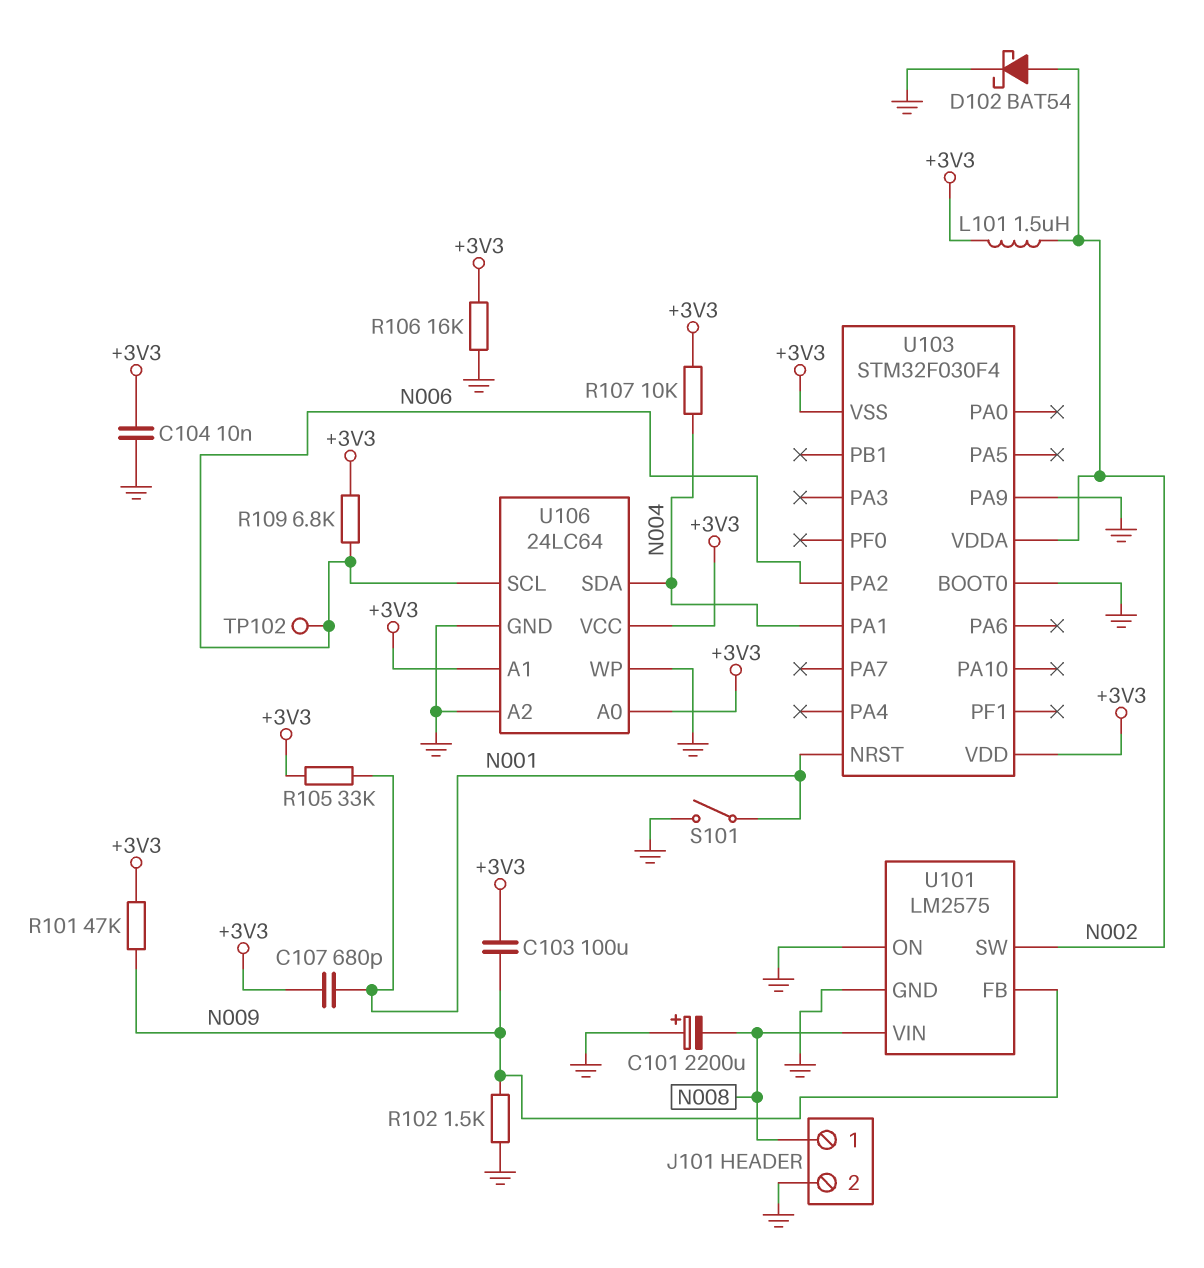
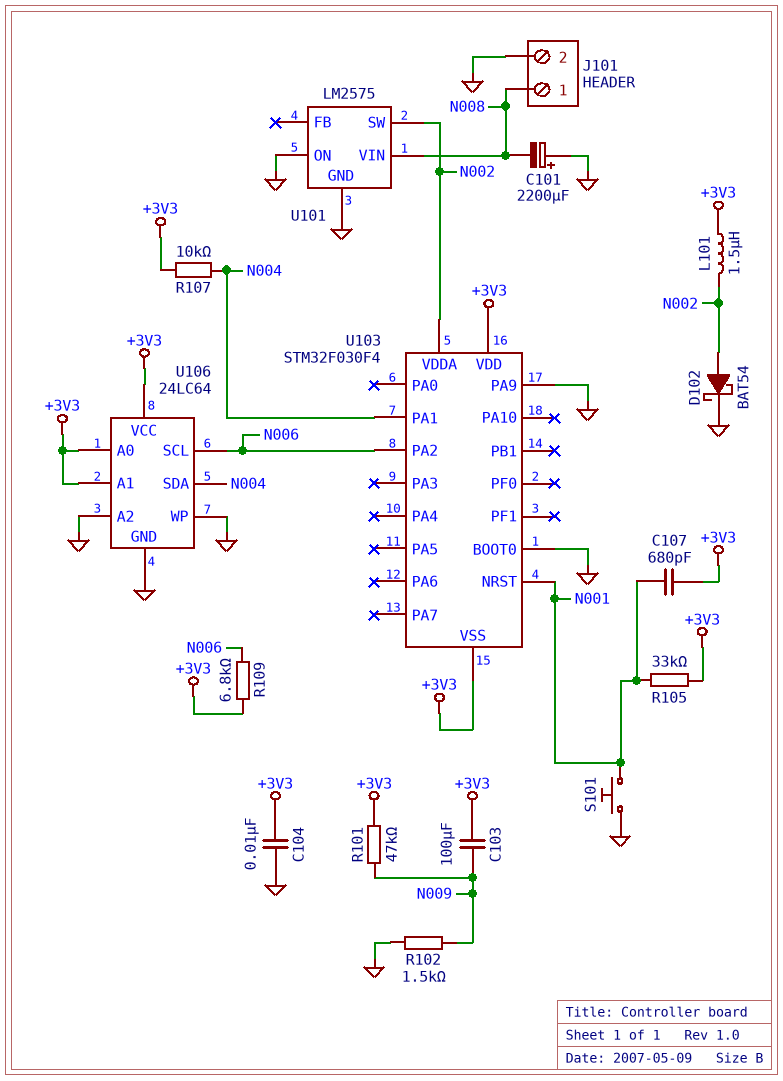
R106: 16k (+3V3, GND) -> none
S101: switch (GND, N001) -> button (GND, N001)
TP102: test point (N006) -> none
U101 pin FB: N009 -> none

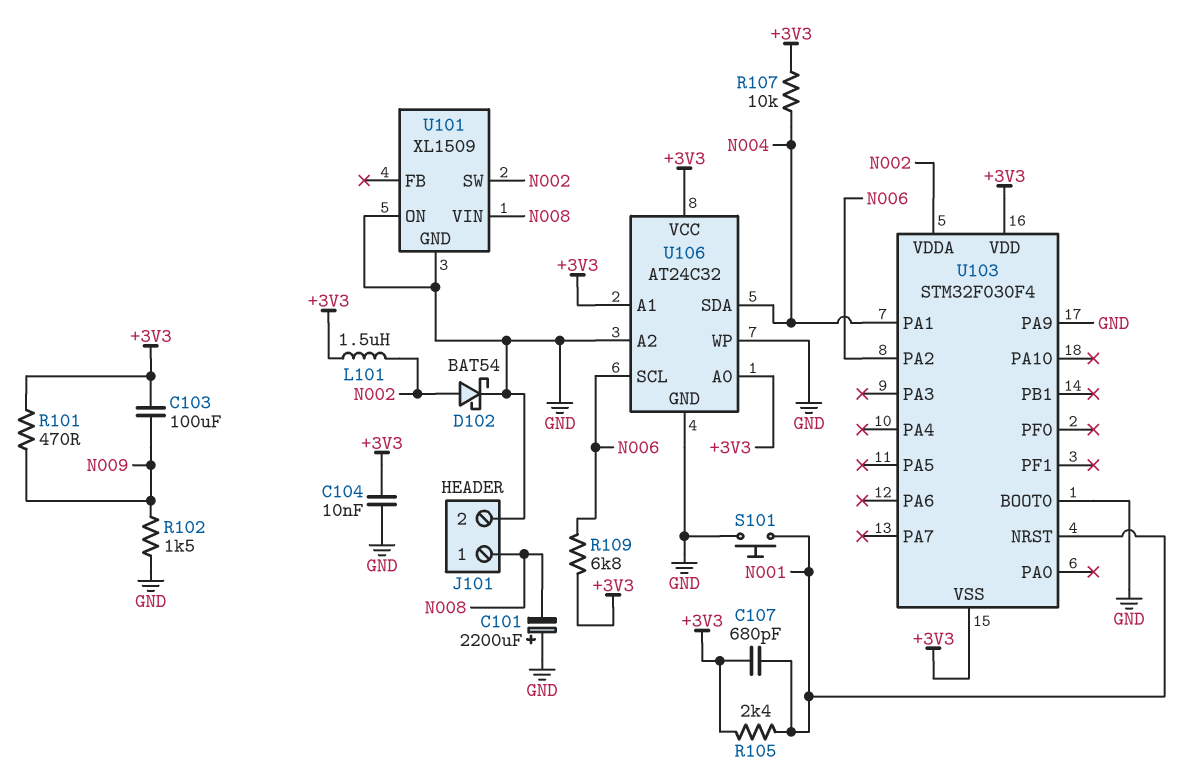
R101: 47k (+3V3, N009) -> 470 (+3V3, N009)
R105: 33k (+3V3, N001) -> 2.4k (+3V3, N001)
U101: LM2575 -> XL1509
U106: 24LC64 -> AT24C32

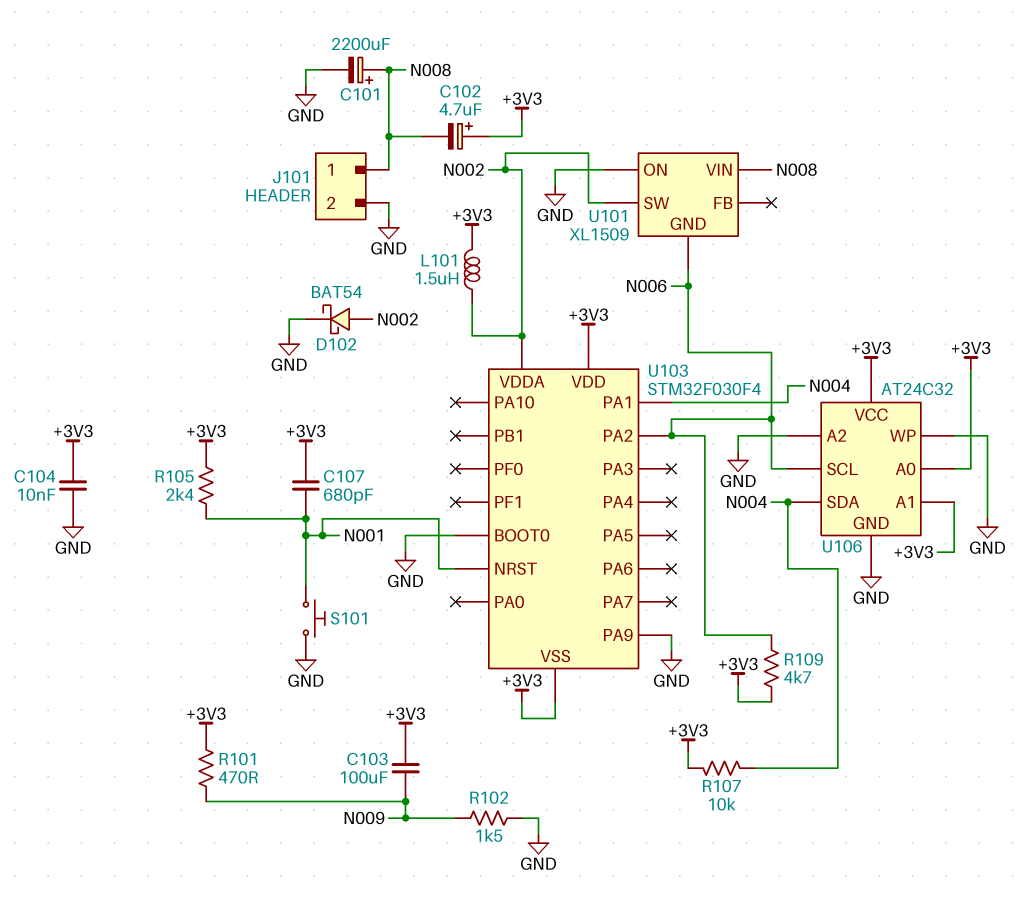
C101: 2200uF (plus GND, minus N008) -> 2200uF (plus N008, minus GND)
C102: none -> 4.7uF (plus +3V3, minus N008)
R109: 6.8k (+3V3, N006) -> 4.7k (+3V3, N006)
U101 pin GND: GND -> N006

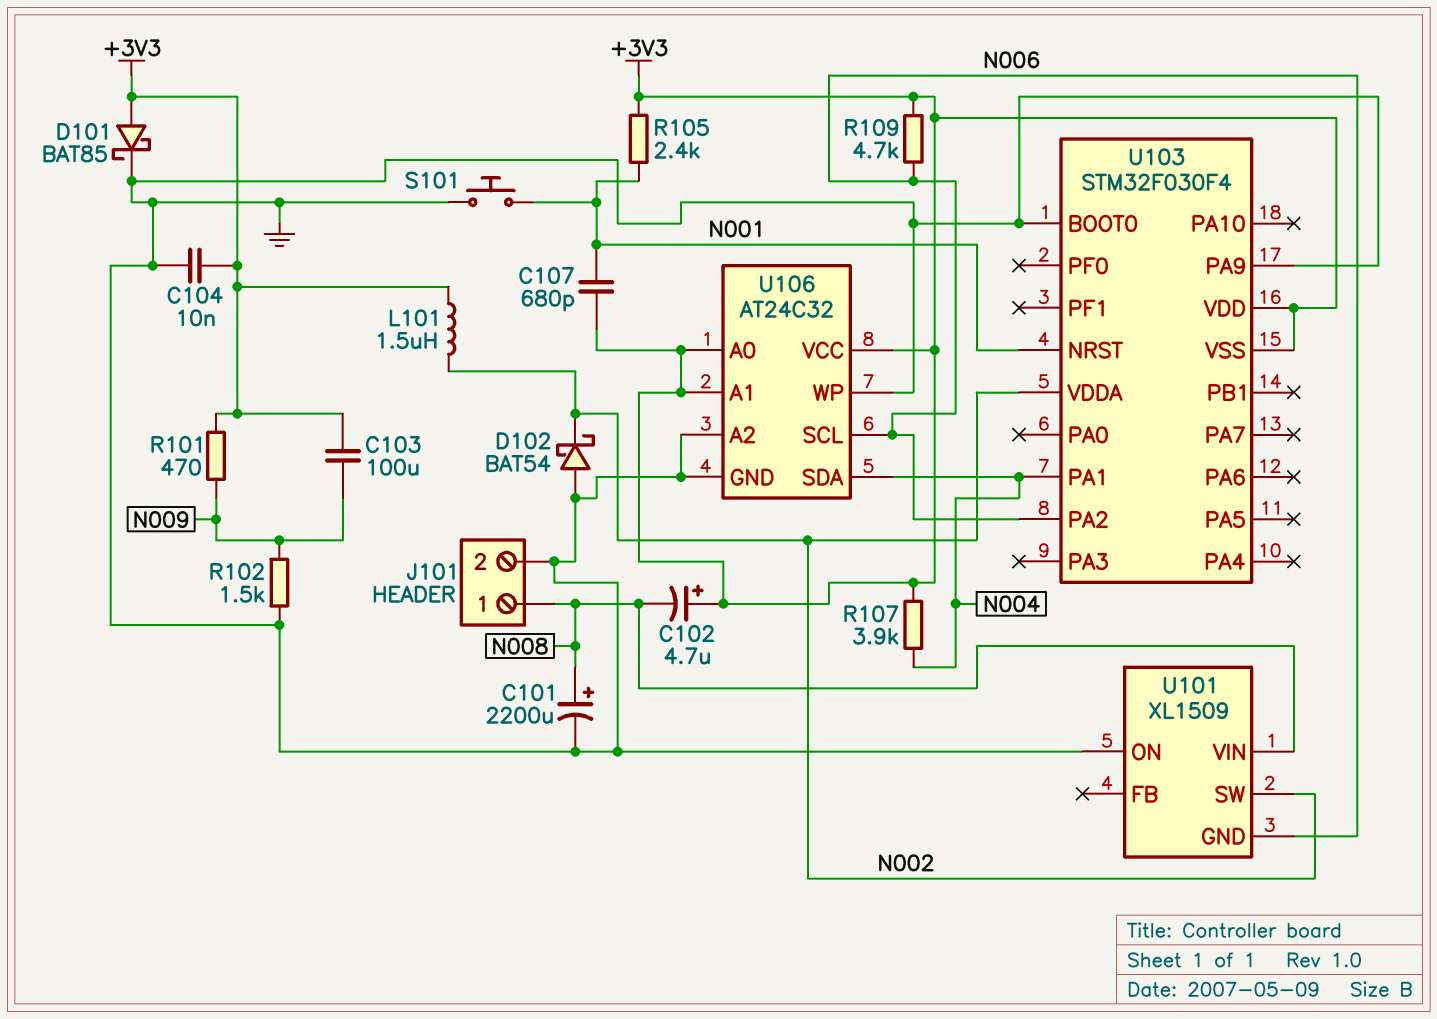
D101: none -> schottky BAT85 (A +3V3, K GND)
D102: schottky BAT54 (A N002, K GND) -> schottky BAT54 (A GND, K N002)
R107: 10k (+3V3, N004) -> 3.9k (+3V3, N004)

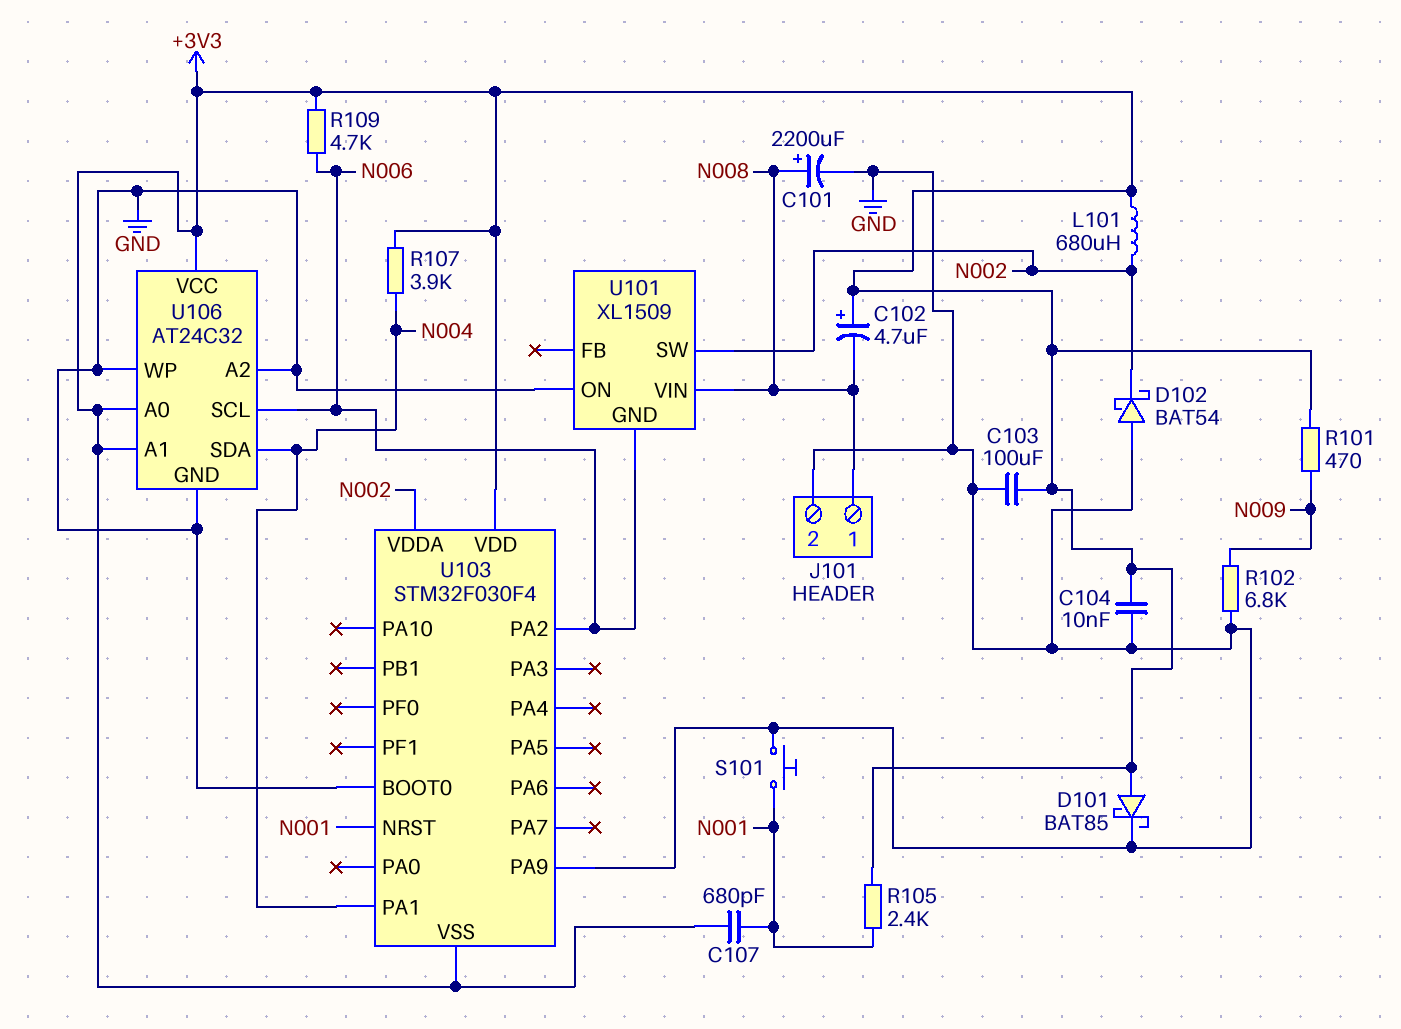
C103: 100uF (+3V3, N009) -> 100uF (+3V3, GND)
L101: 1.5uH (+3V3, N002) -> 680uH (+3V3, N002)
R102: 1.5k (GND, N009) -> 6.8k (GND, N009)

